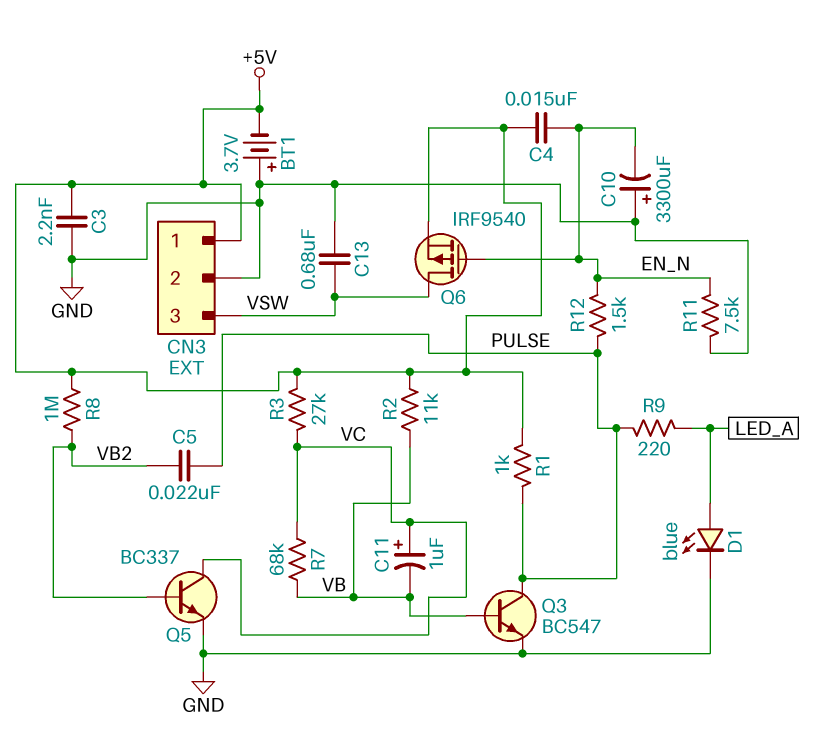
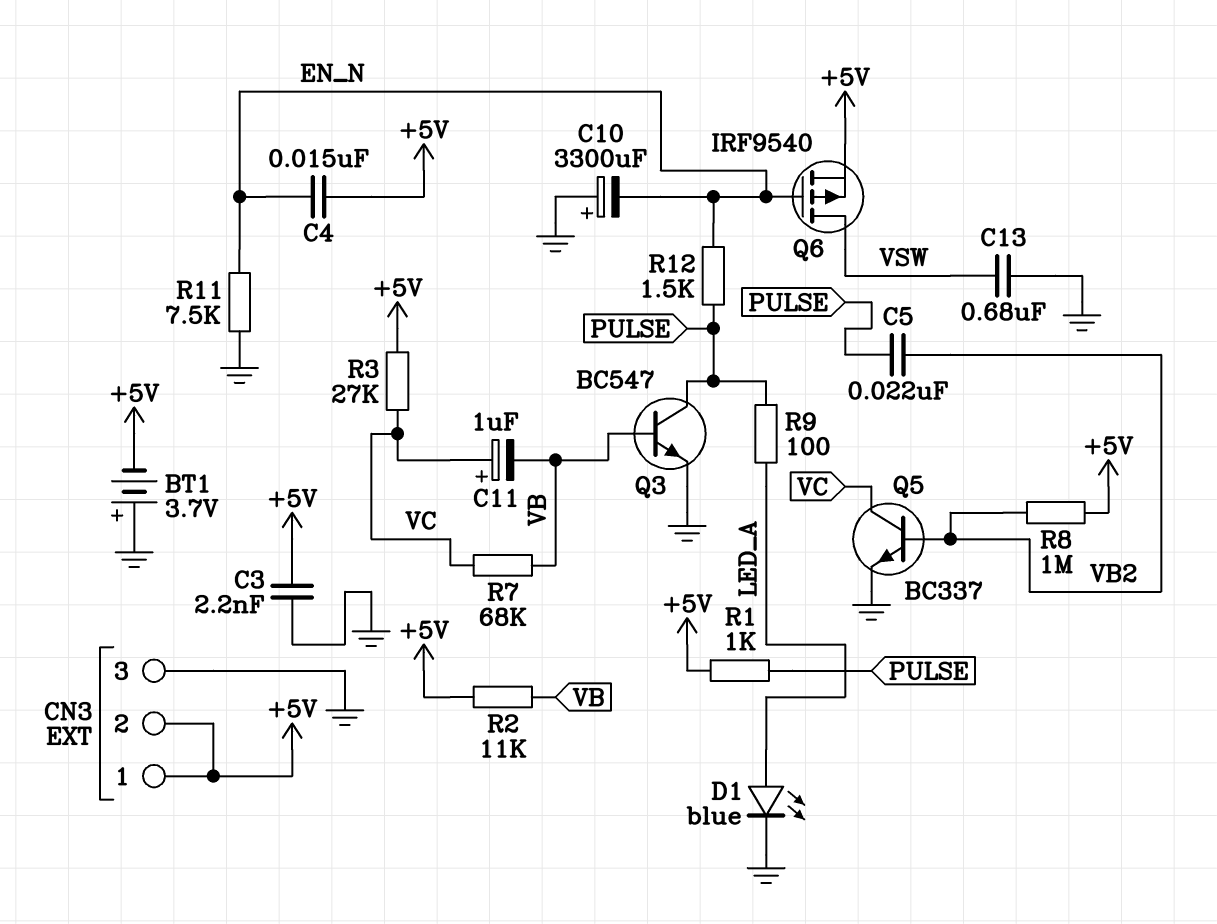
CN3 pin 2: GND -> +5V
CN3 pin 3: VSW -> GND
R9: 220 (LED_A, PULSE) -> 100 (LED_A, PULSE)

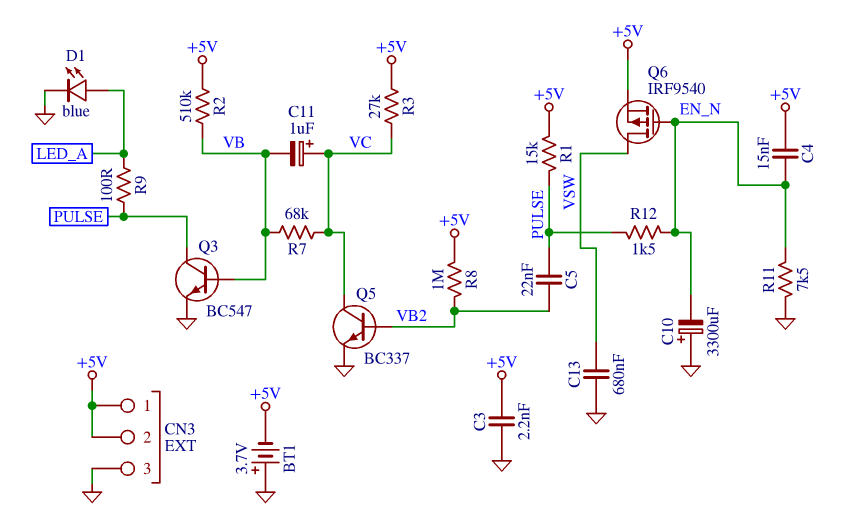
R1: 1k (+5V, PULSE) -> 15k (+5V, PULSE)
R2: 11k (+5V, VB) -> 510k (+5V, VB)

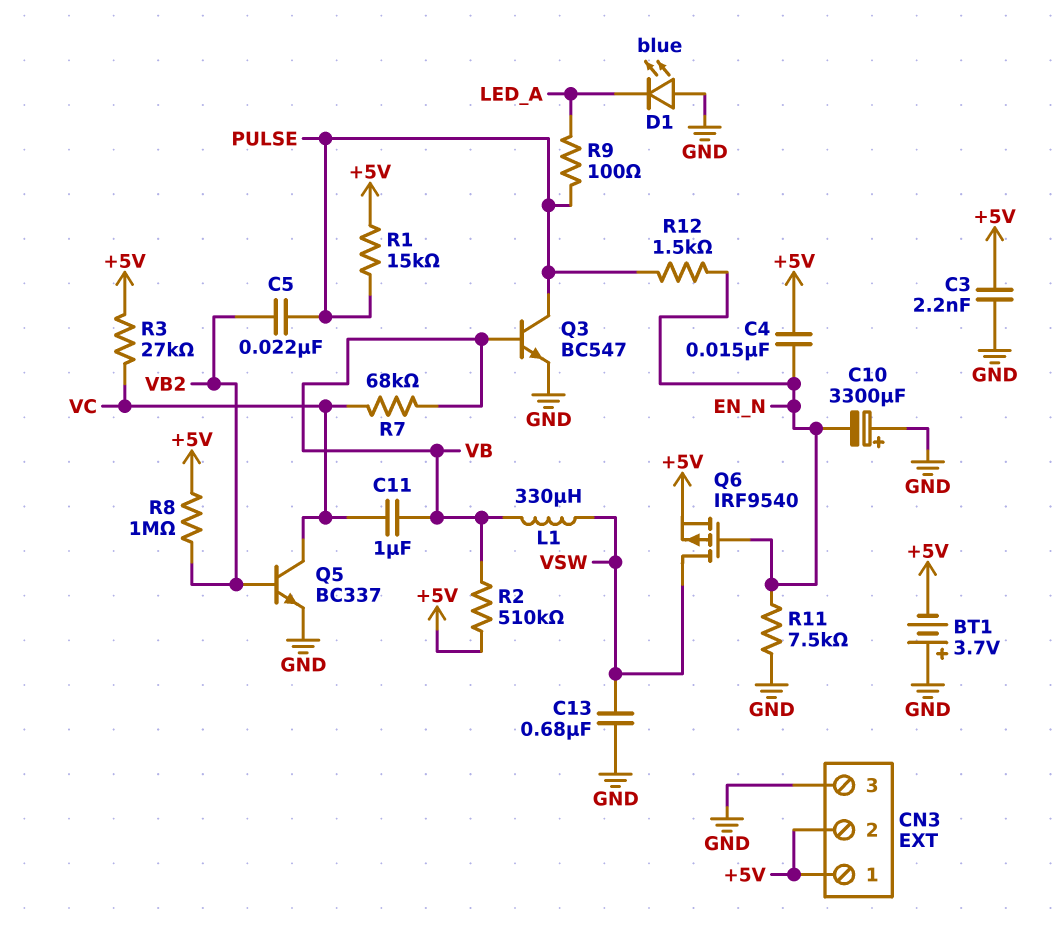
C11: 1uF (plus VC, minus VB) -> 1uF (VB, VC)
D1: LED blue (A LED_A, K GND) -> LED blue (A GND, K LED_A)
L1: none -> 330uH (VB, VSW)

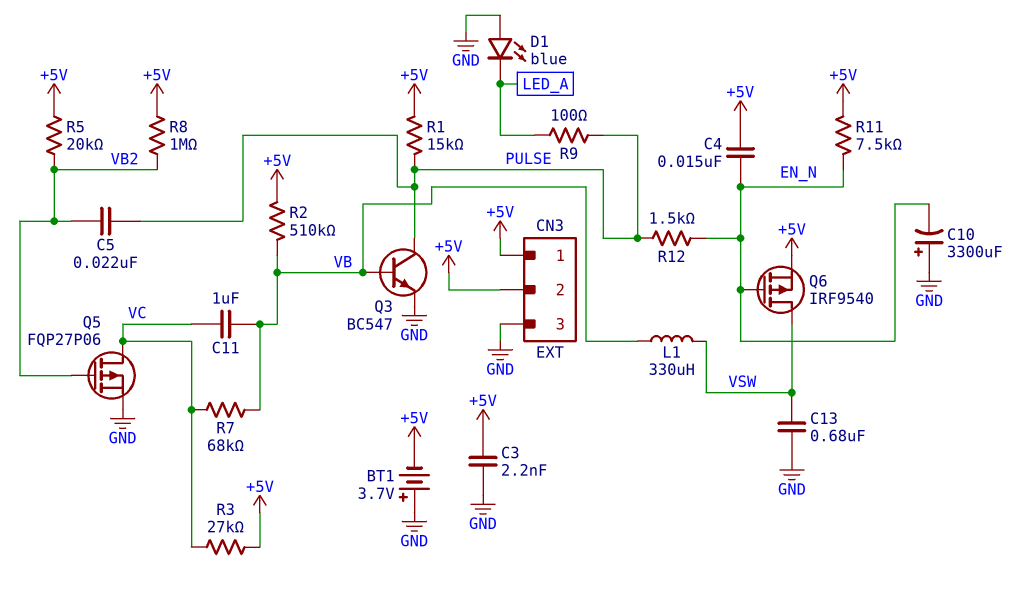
Q5: NPN BC337 (B VB2, C VC, E GND) -> PMOS FQP27P06 (G VB2, D VC, S GND)
R5: none -> 20k (+5V, VB2)
R11: 7.5k (EN_N, GND) -> 7.5k (+5V, EN_N)

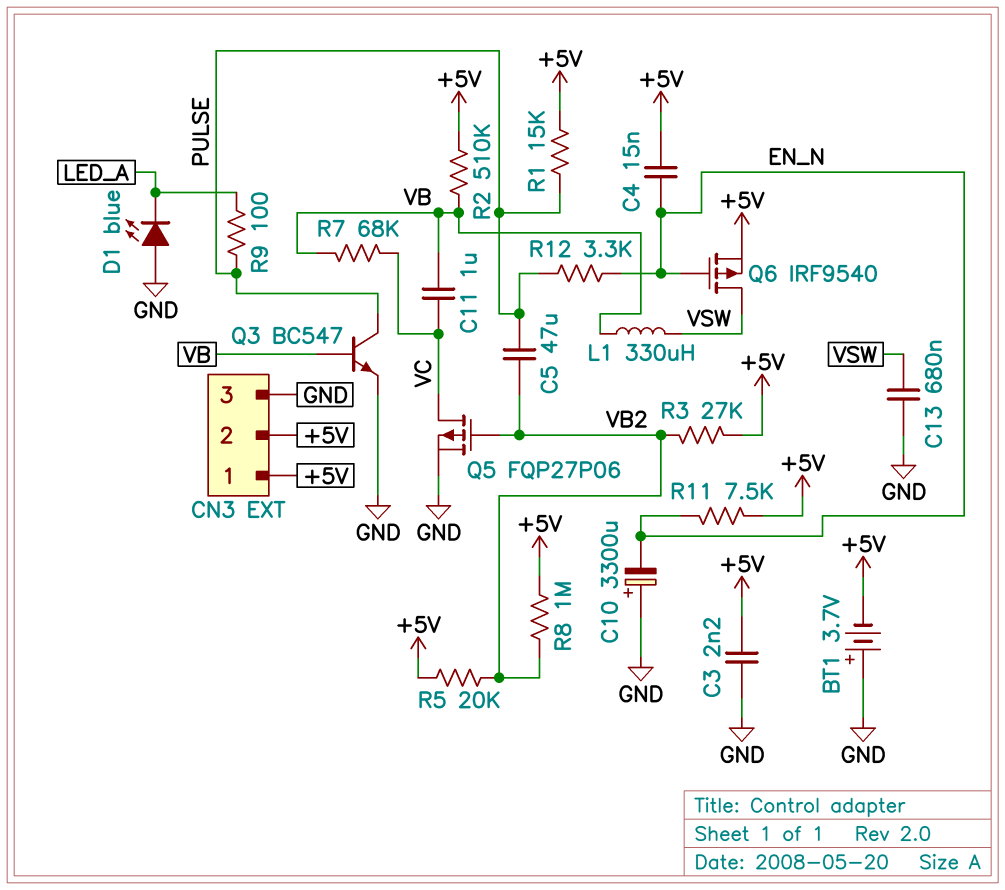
C5: 22nF (PULSE, VB2) -> 47uF (PULSE, VB2)
R3: 27k (+5V, VC) -> 27k (+5V, VB2)
R12: 1.5k (EN_N, PULSE) -> 3.3k (EN_N, PULSE)

